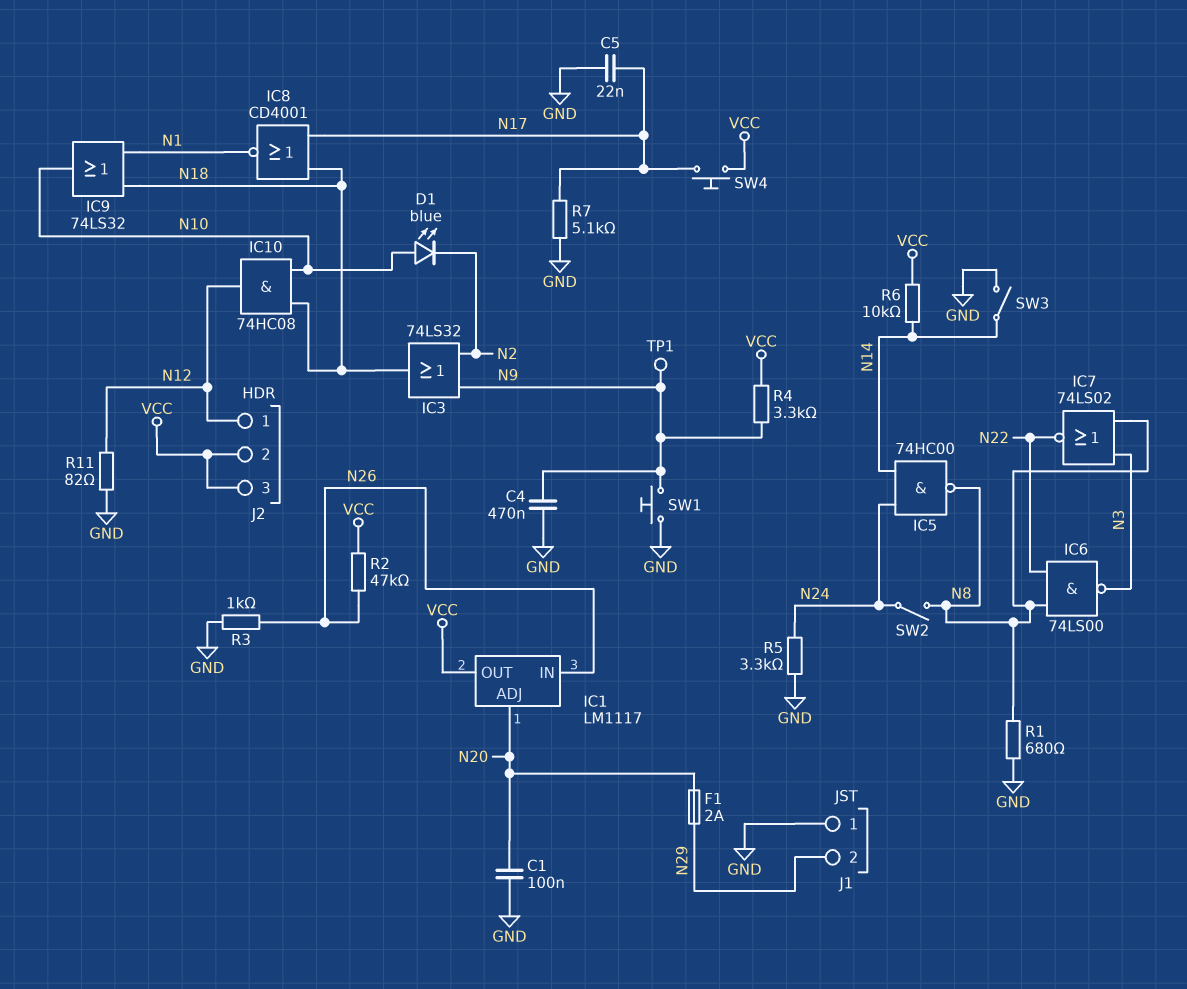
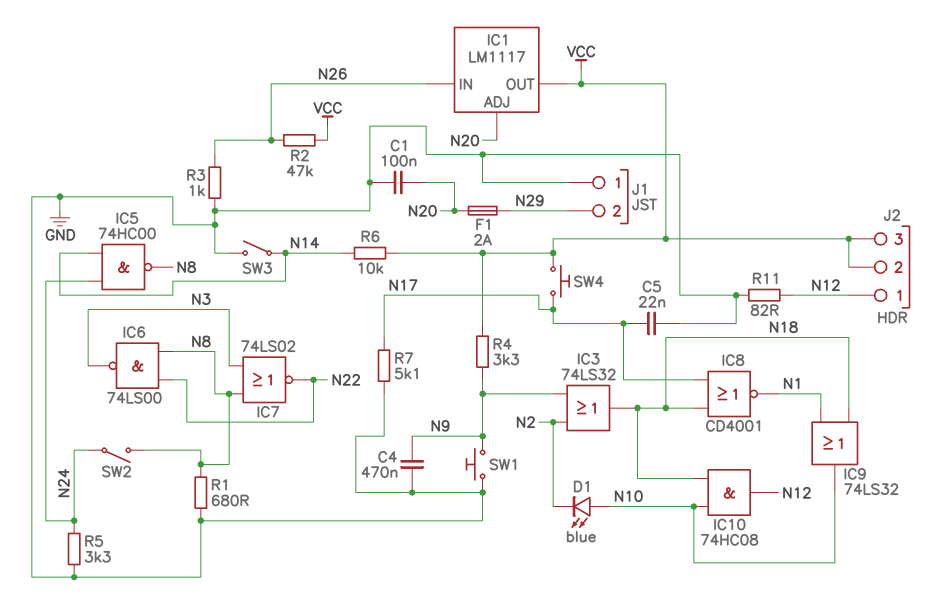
TP1: test point (N9) -> none

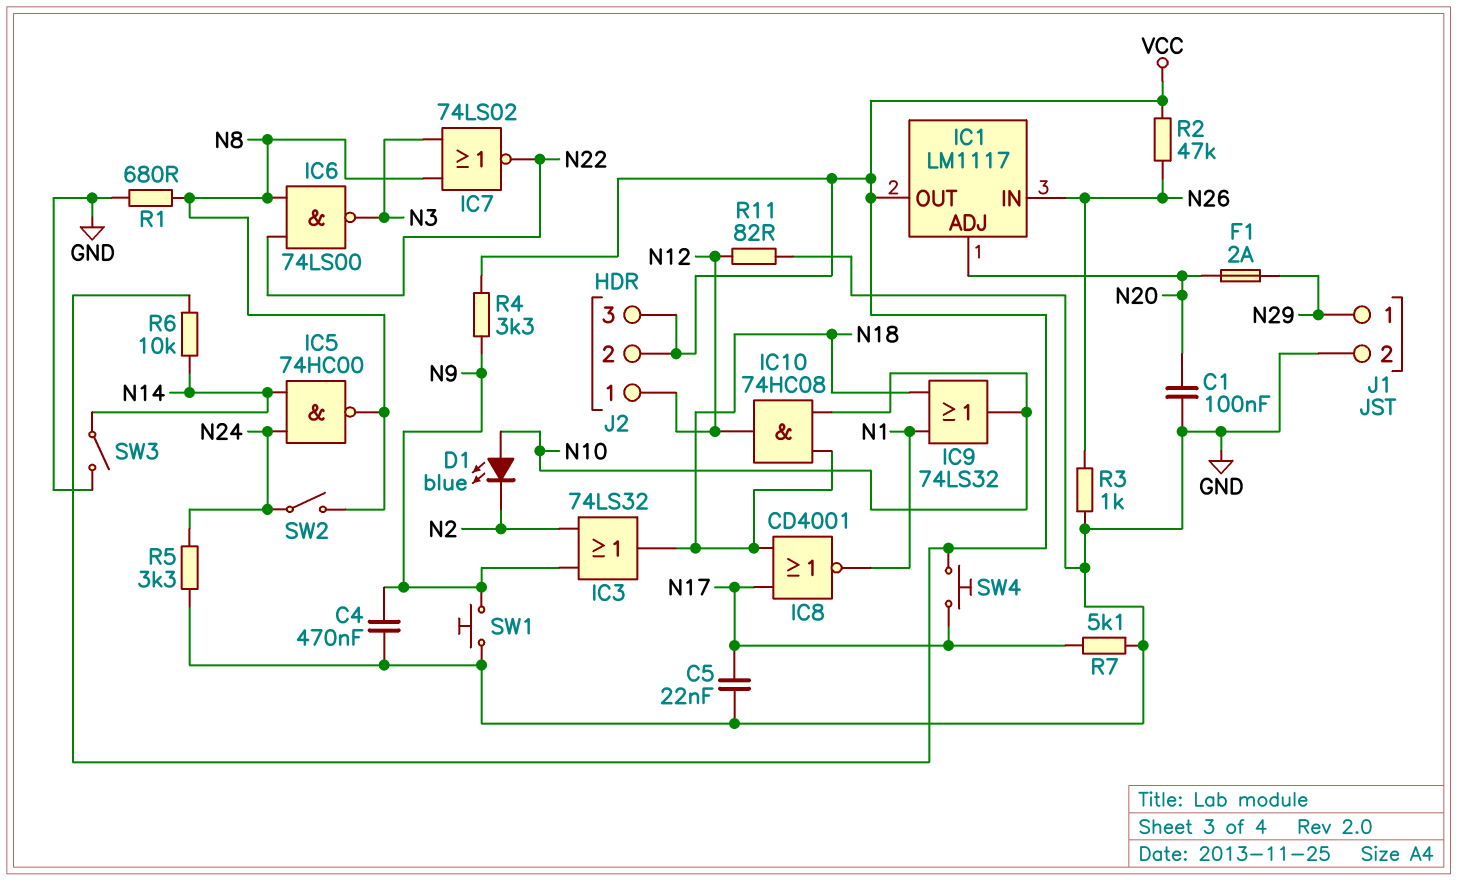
J1 pin 1: GND -> N29
J1 pin 2: N29 -> GND

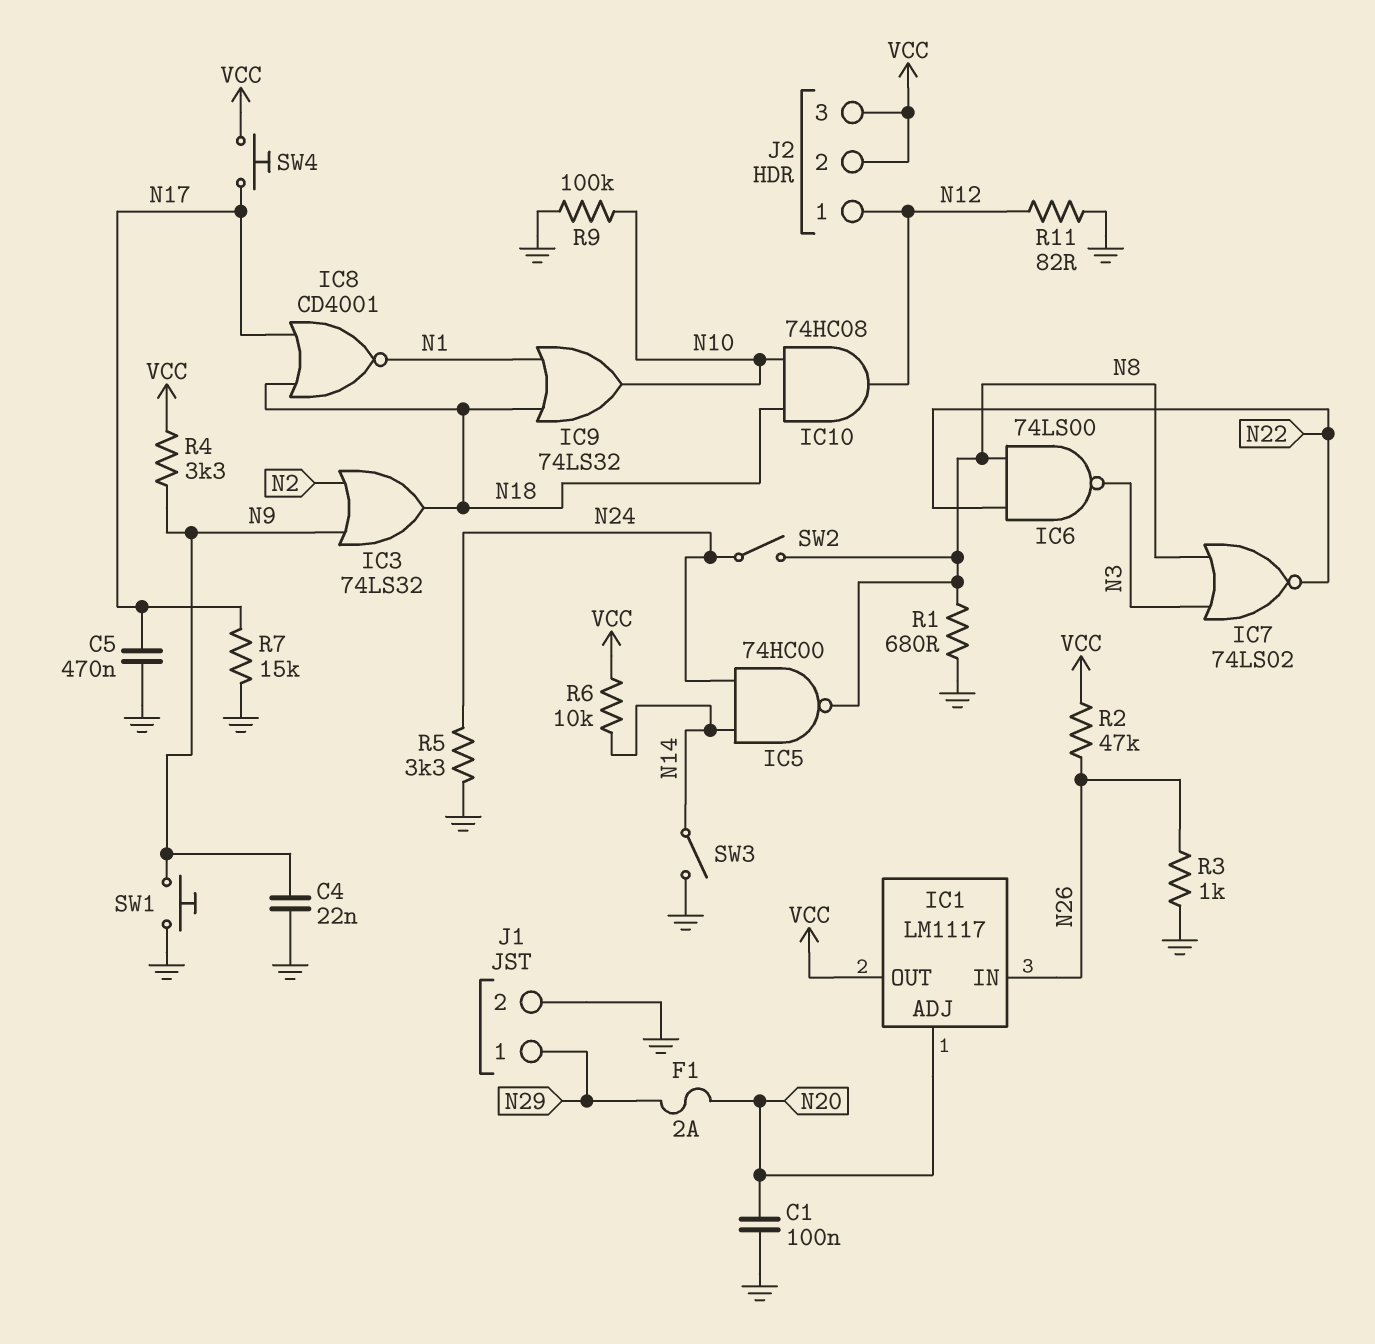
C4: 470nF (GND, N9) -> 22nF (GND, N9)
C5: 22nF (GND, N17) -> 470nF (GND, N17)
D1: LED blue (A N10, K N2) -> none
R7: 5.1k (GND, N17) -> 15k (GND, N17)
R9: none -> 100k (GND, N10)

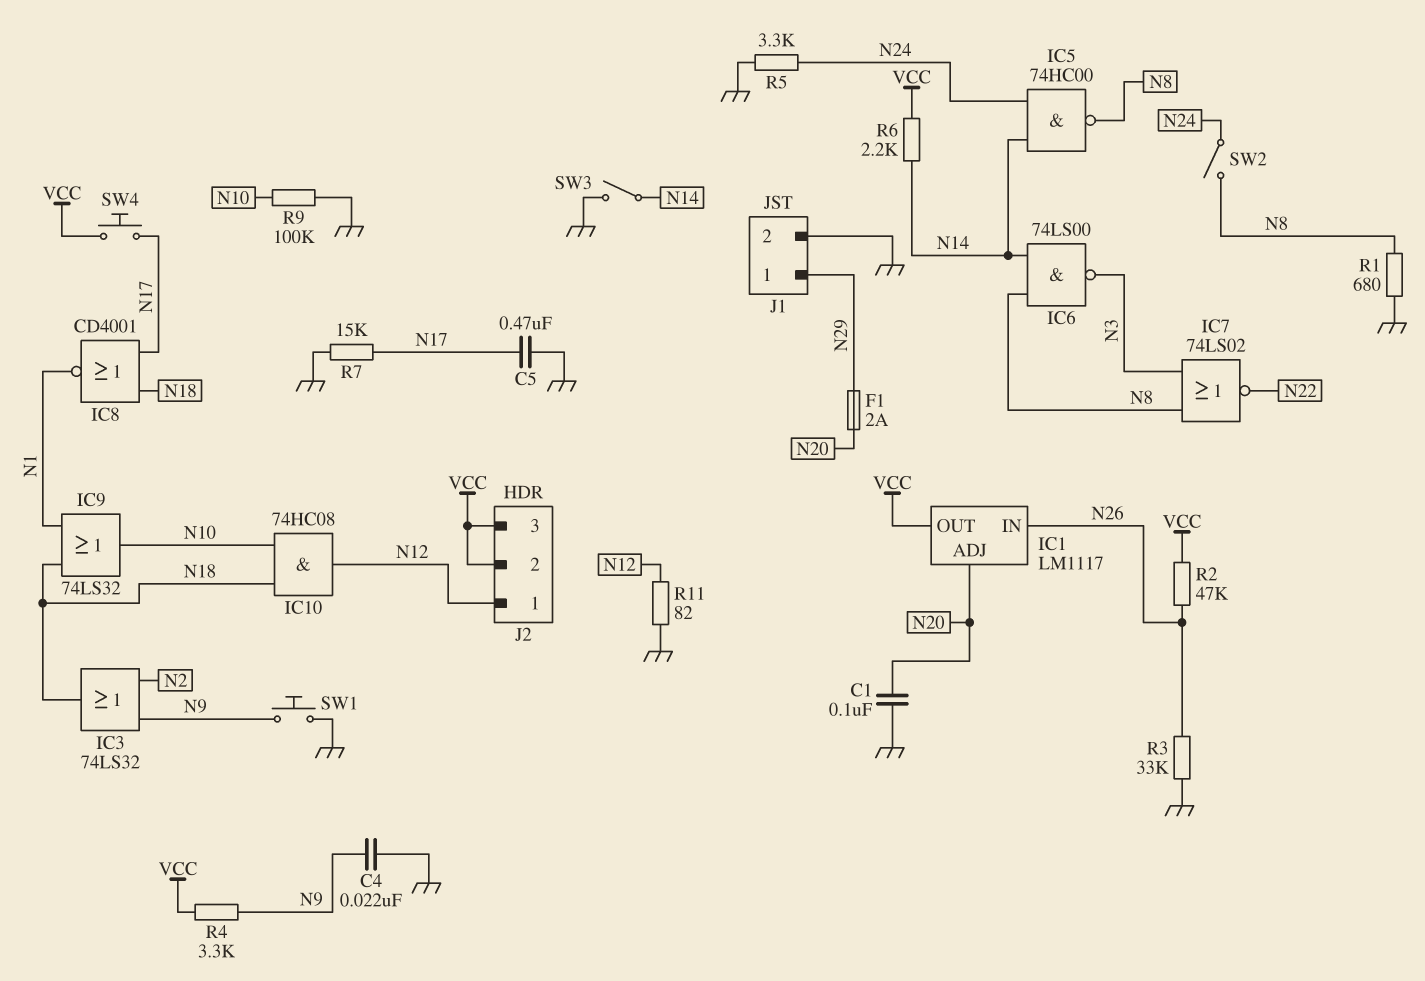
IC6: NAND 74LS00 (in N8, in N22, out N3) -> NAND 74LS00 (in N8, in N14, out N3)
R3: 1k (GND, N26) -> 33k (GND, N26)
R6: 10k (N14, VCC) -> 2.2k (N14, VCC)

